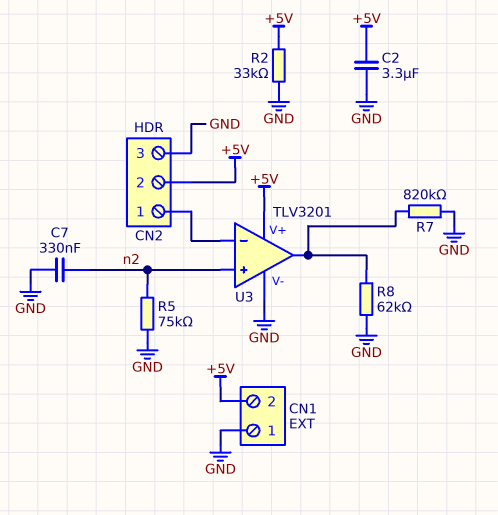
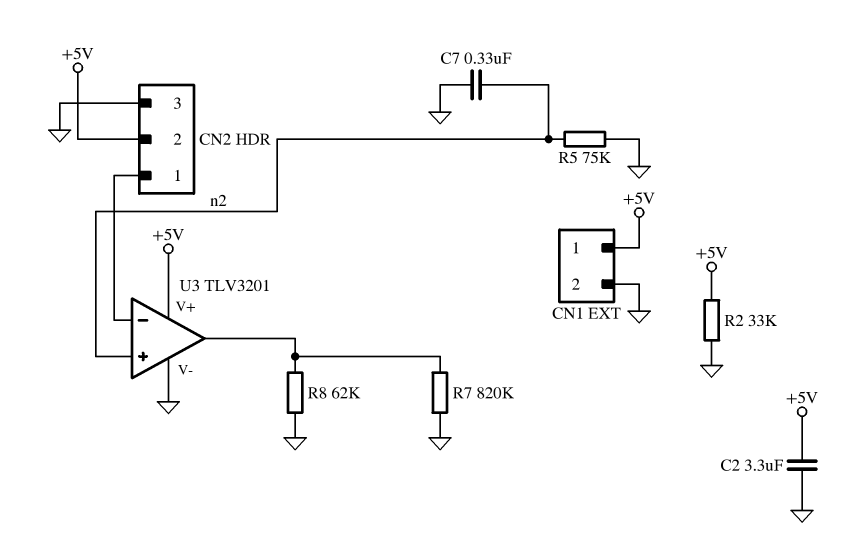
CN1 pin 1: GND -> +5V
CN1 pin 2: +5V -> GND

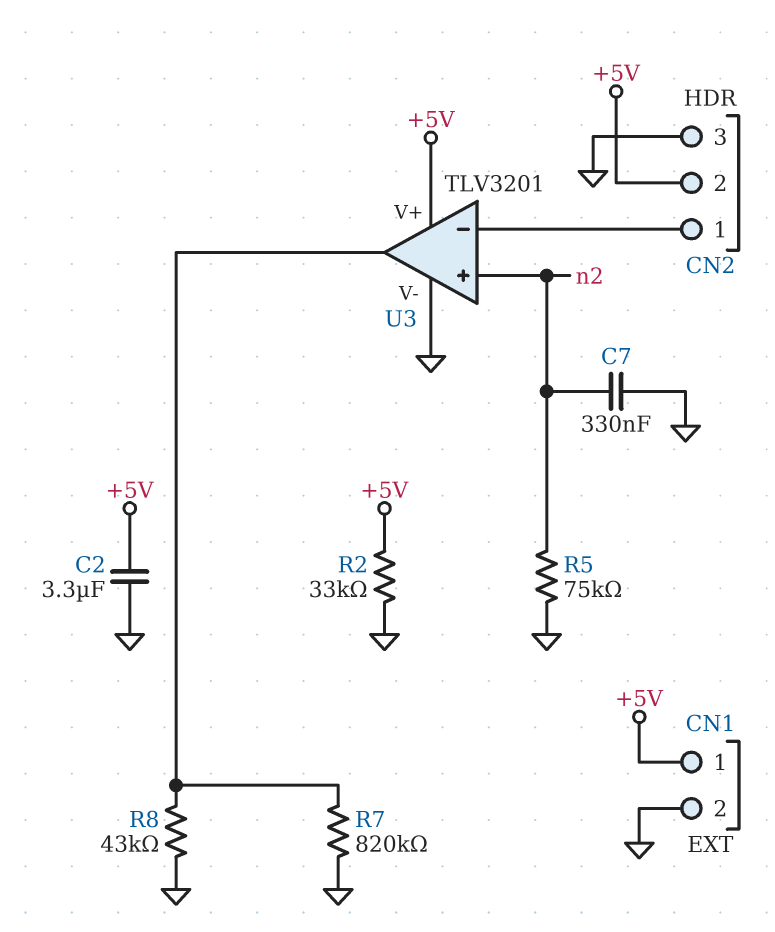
R8: 62k (GND, U3/out) -> 43k (GND, U3/out)

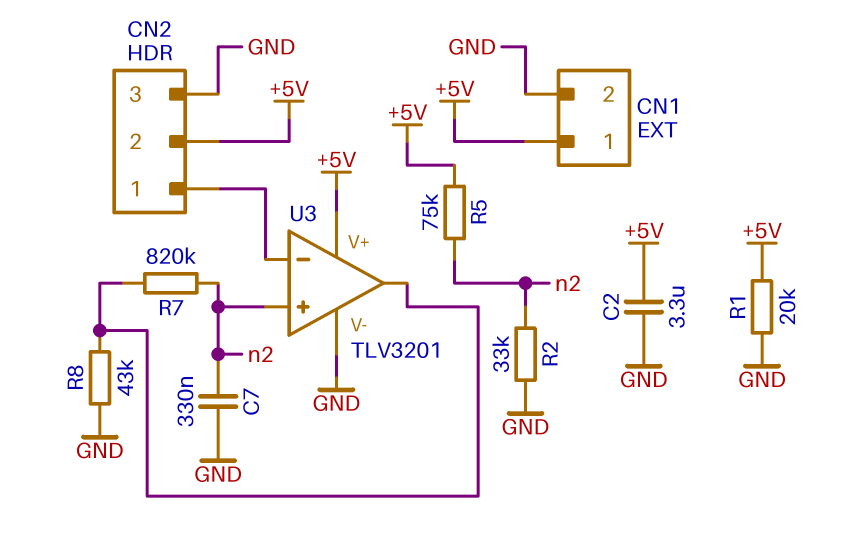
R1: none -> 20k (+5V, GND)
R2: 33k (+5V, GND) -> 33k (GND, n2)
R5: 75k (GND, n2) -> 75k (+5V, n2)
R7: 820k (GND, U3/out) -> 820k (U3/out, n2)

